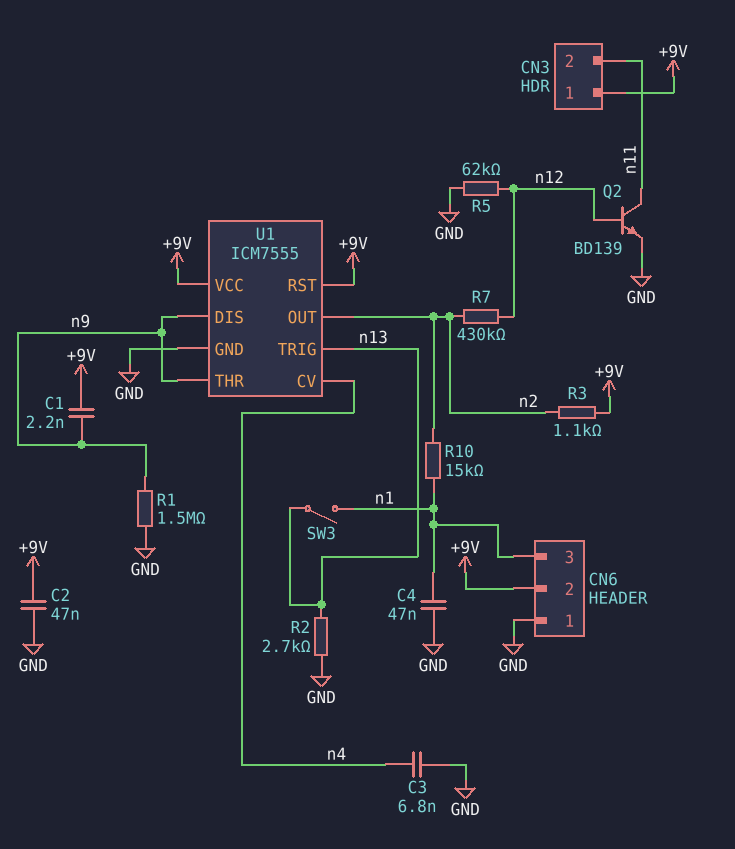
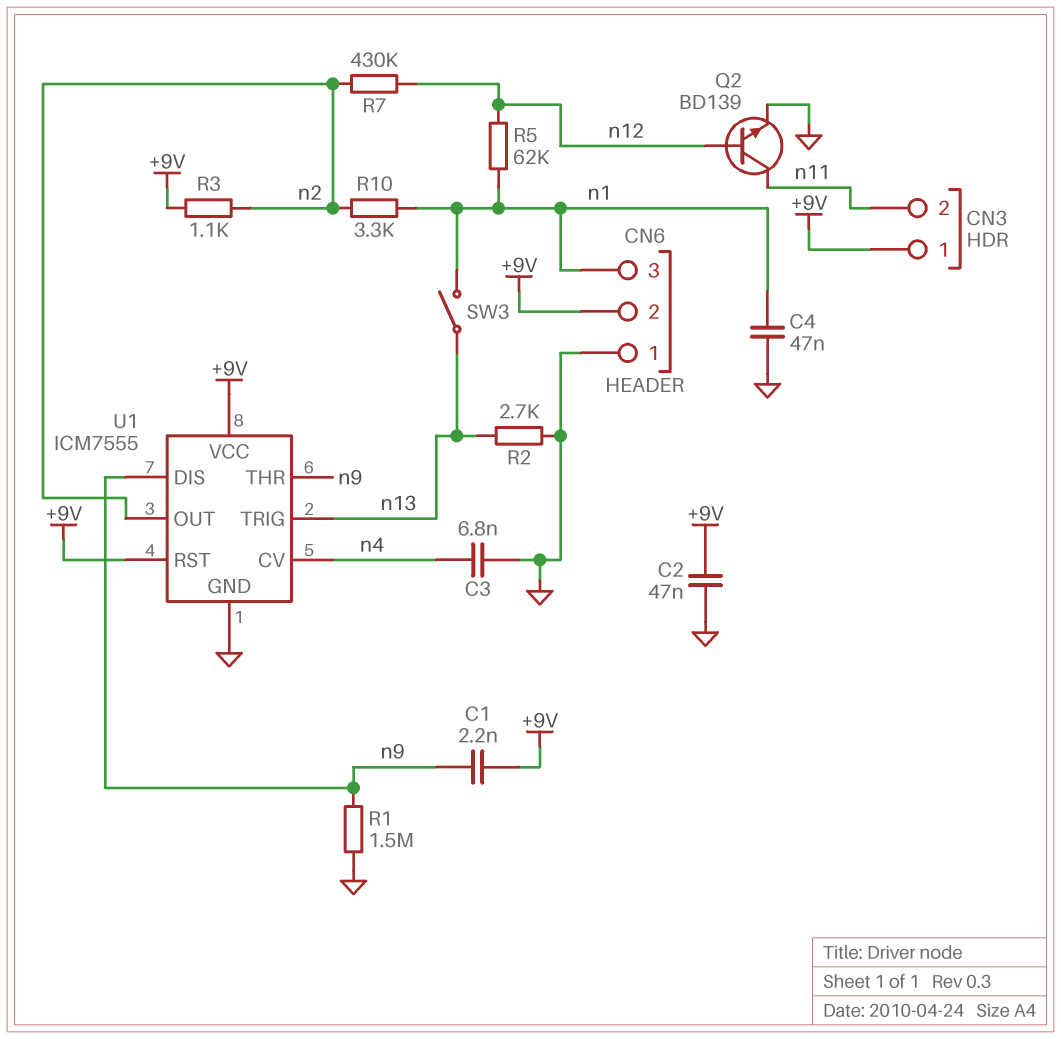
R5: 62k (GND, n12) -> 62k (n1, n12)
R10: 15k (n1, n2) -> 3.3k (n1, n2)

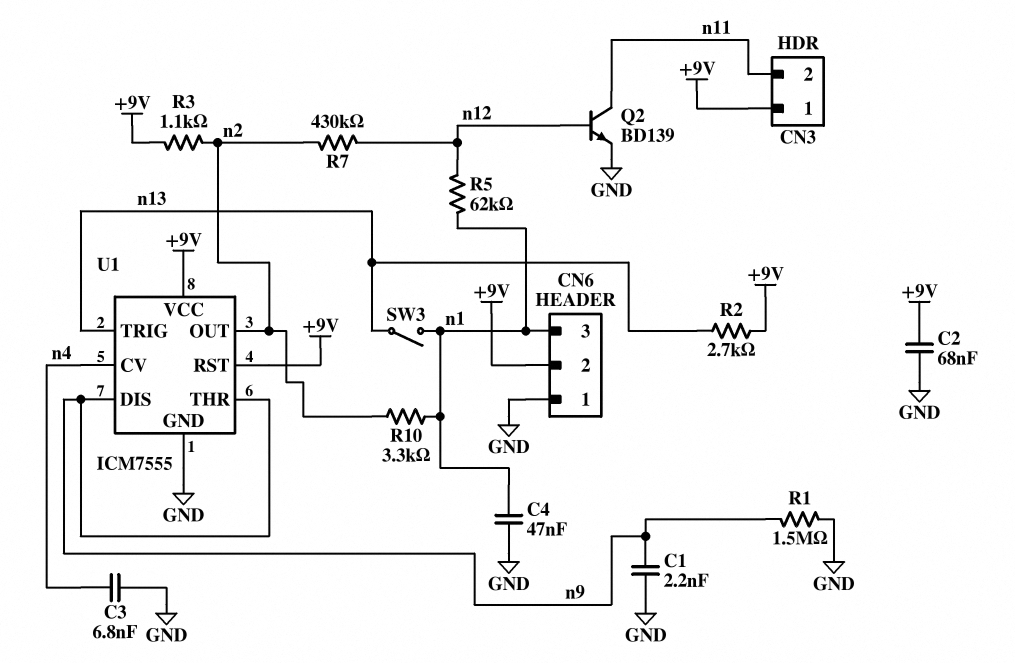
C1: 2.2nF (+9V, n9) -> 2.2nF (GND, n9)
C2: 47nF (+9V, GND) -> 68nF (+9V, GND)
R2: 2.7k (GND, n13) -> 2.7k (+9V, n13)

